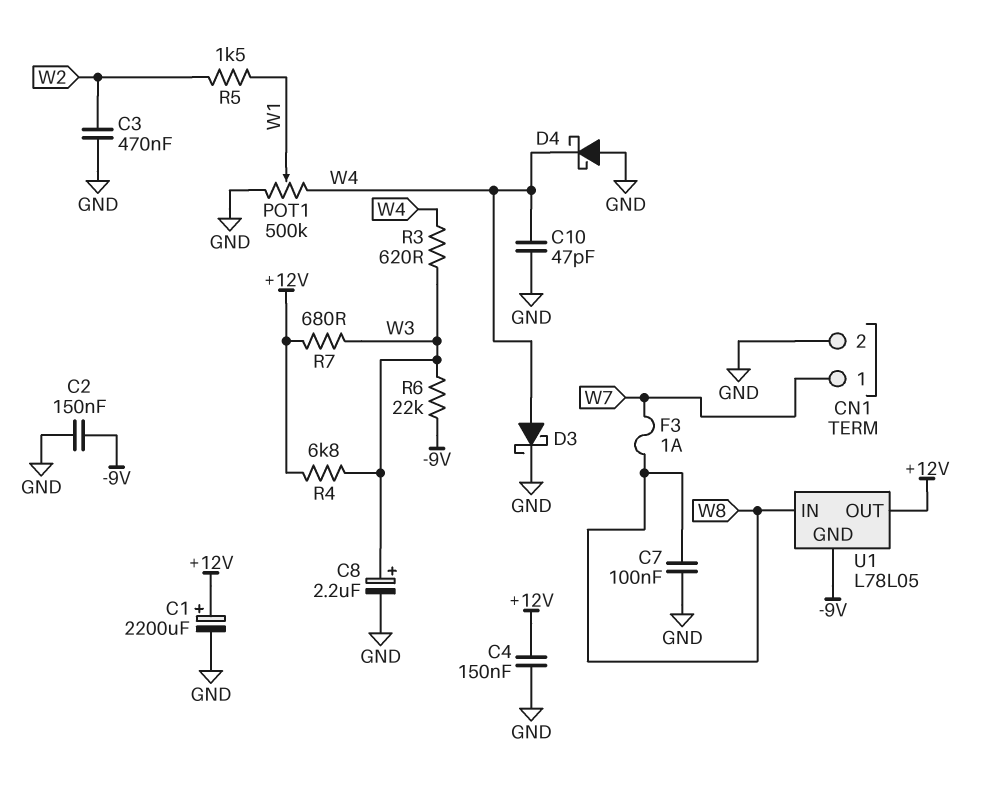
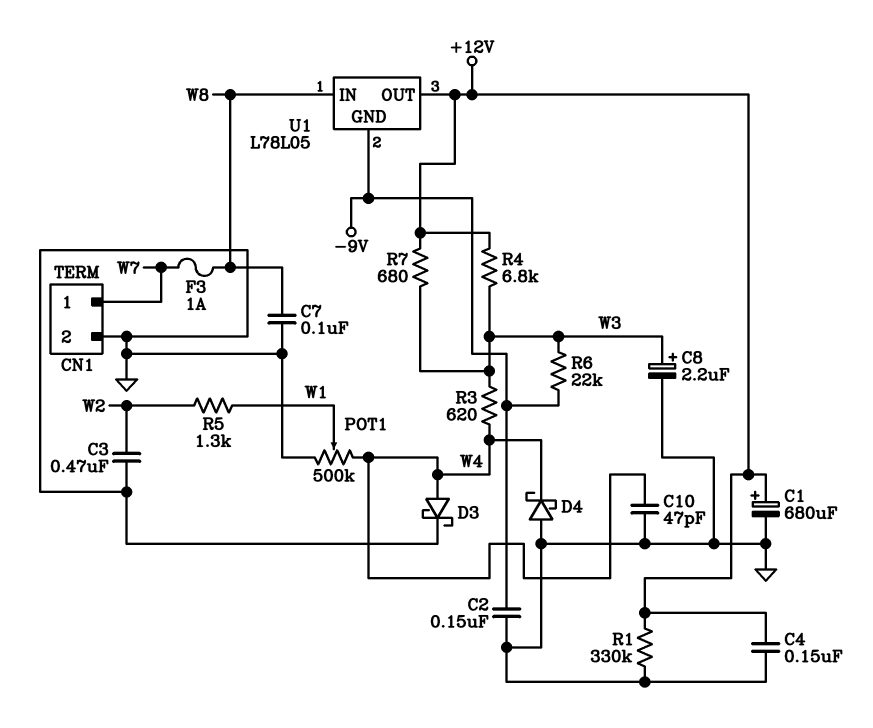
C1: 2200uF (plus +12V, minus GND) -> 680uF (plus +12V, minus GND)
R1: none -> 330k (+12V, GND)
R5: 1.5k (W1, W2) -> 1.3k (W1, W2)

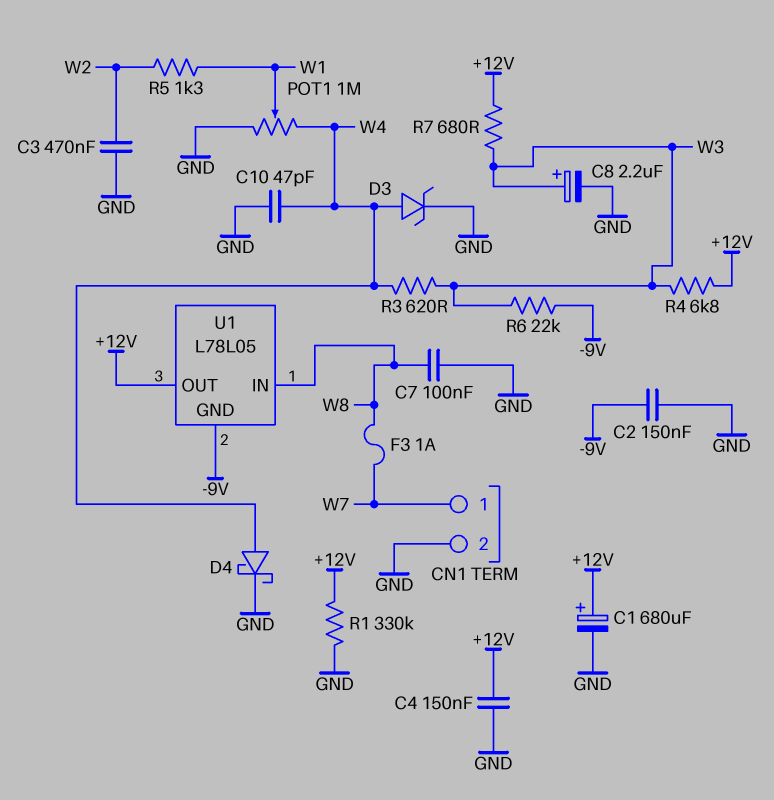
D3: schottky (A W4, K GND) -> zener (A W4, K GND)
D4: schottky (A GND, K W4) -> schottky (A W4, K GND)
POT1: 500k (GND, W4, wiper W1) -> 1M (GND, W4, wiper W1)

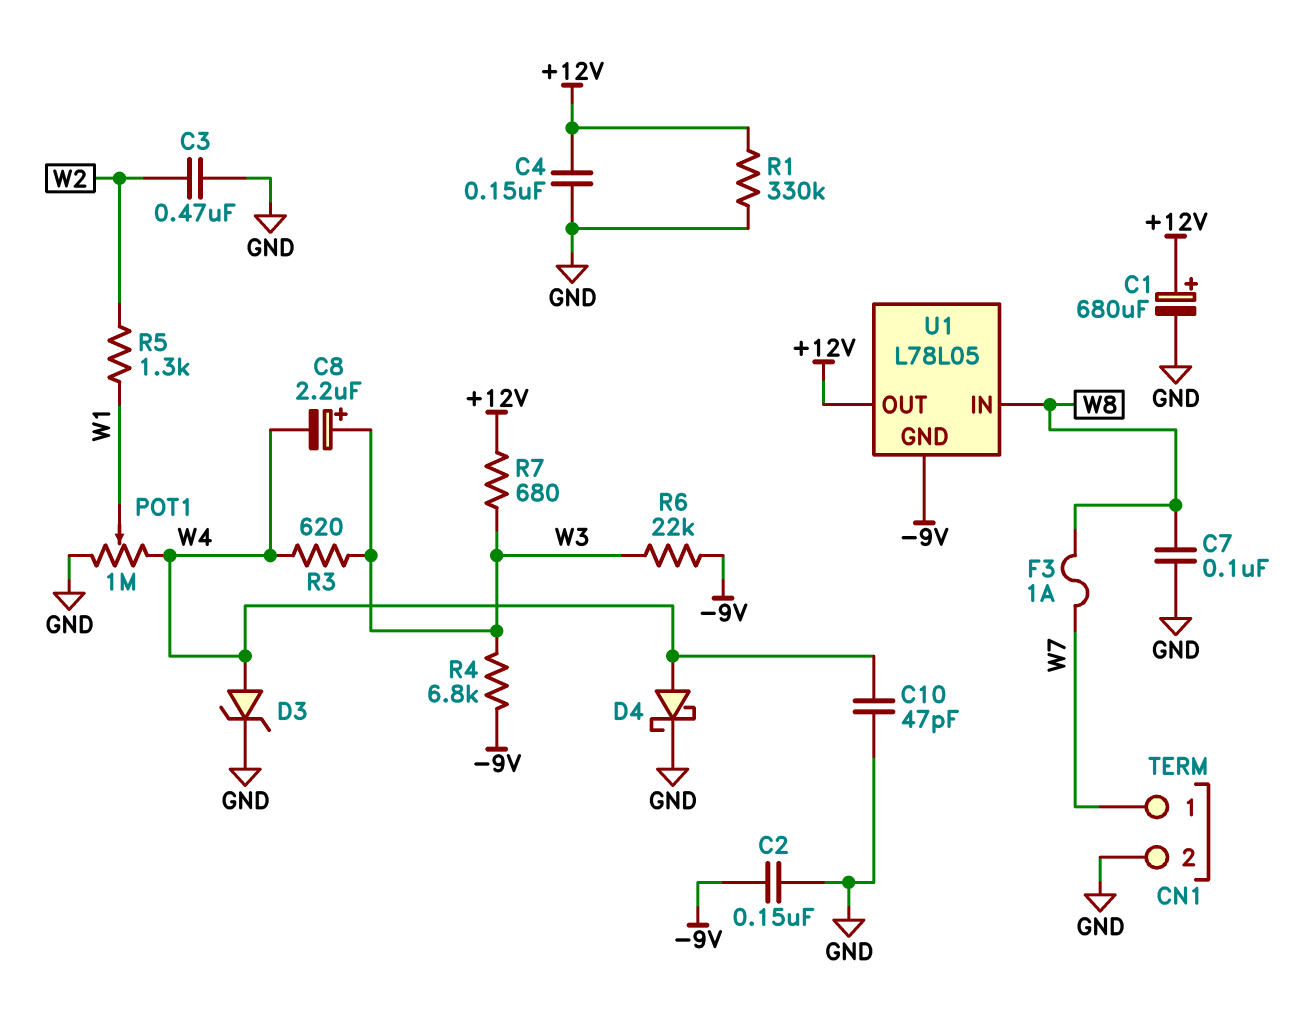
C8: 2.2uF (plus W3, minus GND) -> 2.2uF (plus W3, minus W4)
R4: 6.8k (+12V, W3) -> 6.8k (-9V, W3)

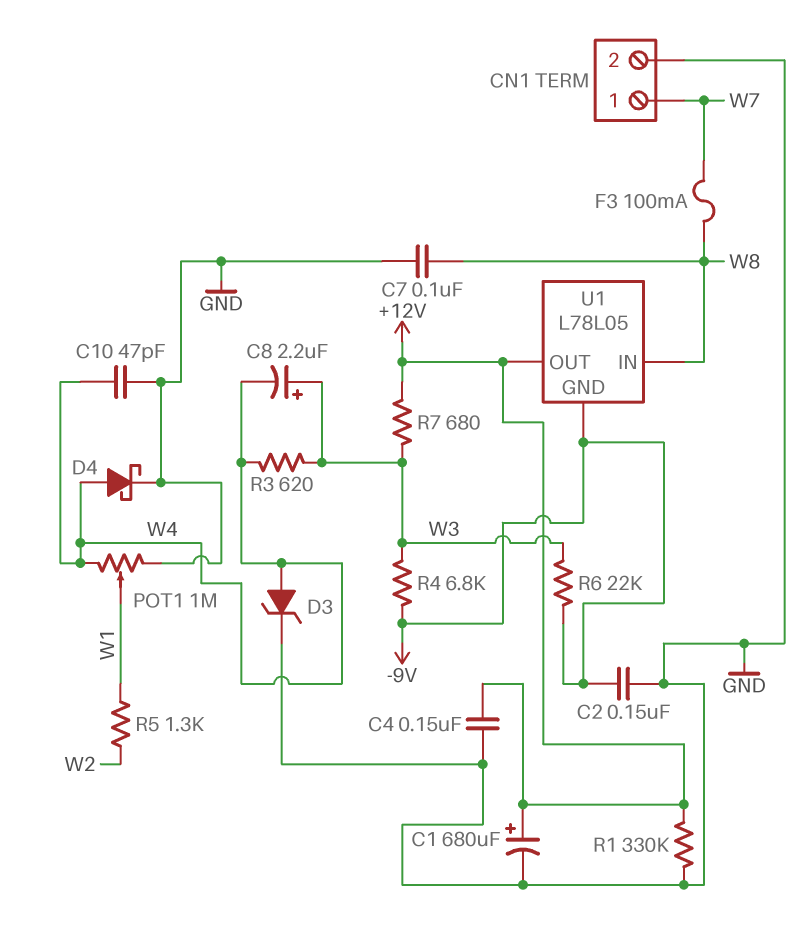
C3: 470nF (GND, W2) -> none
F3: 1A (W7, W8) -> 100mA (W7, W8)

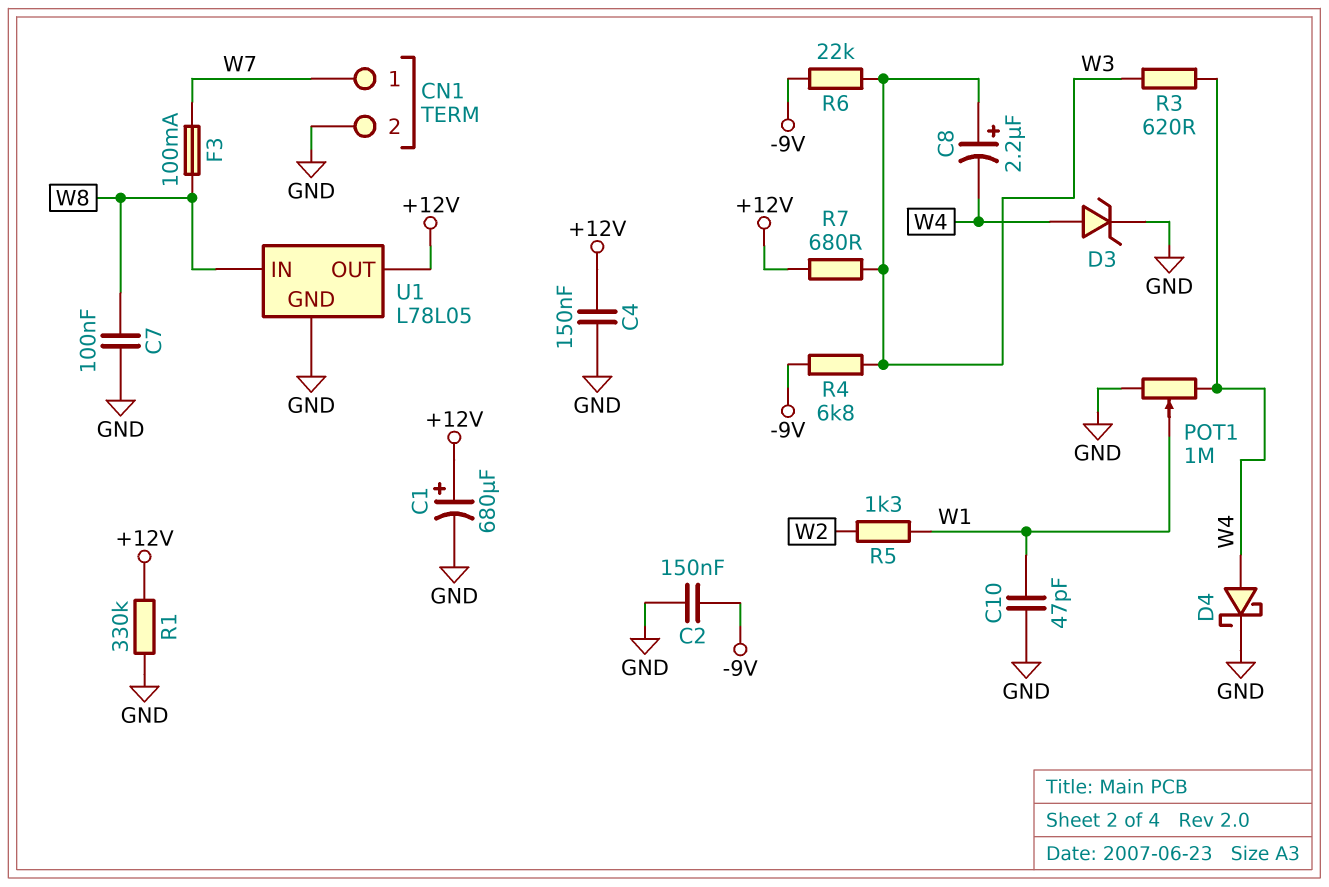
C10: 47pF (GND, W4) -> 47pF (GND, W1)
U1 pin GND: -9V -> GND

